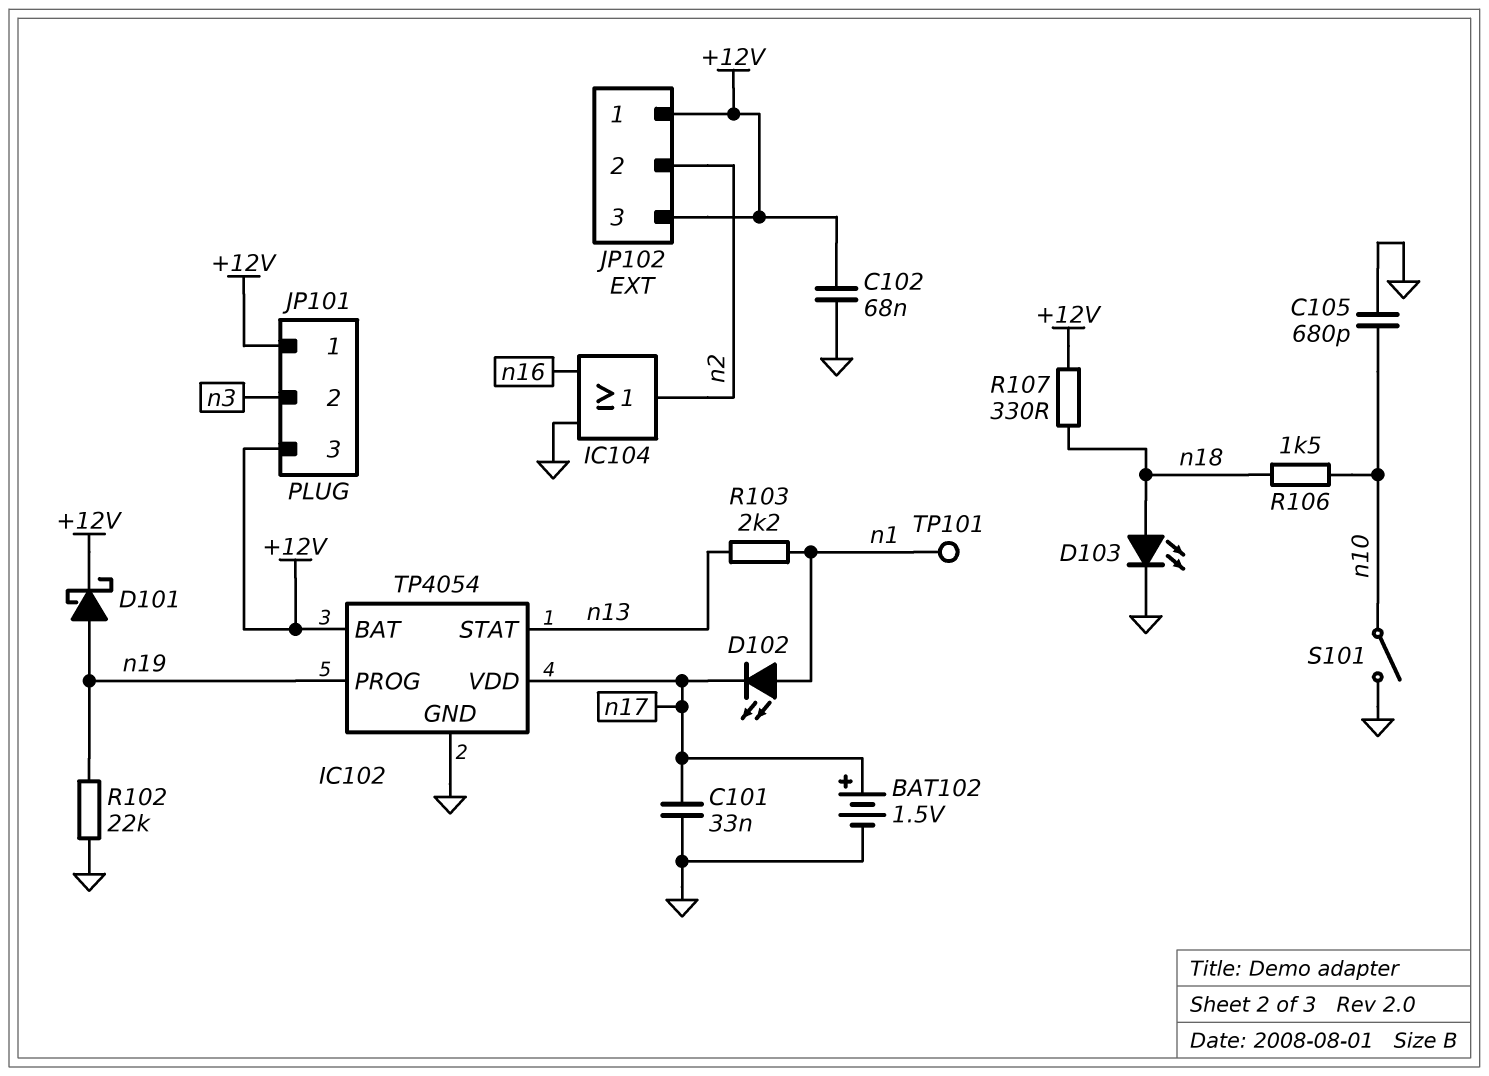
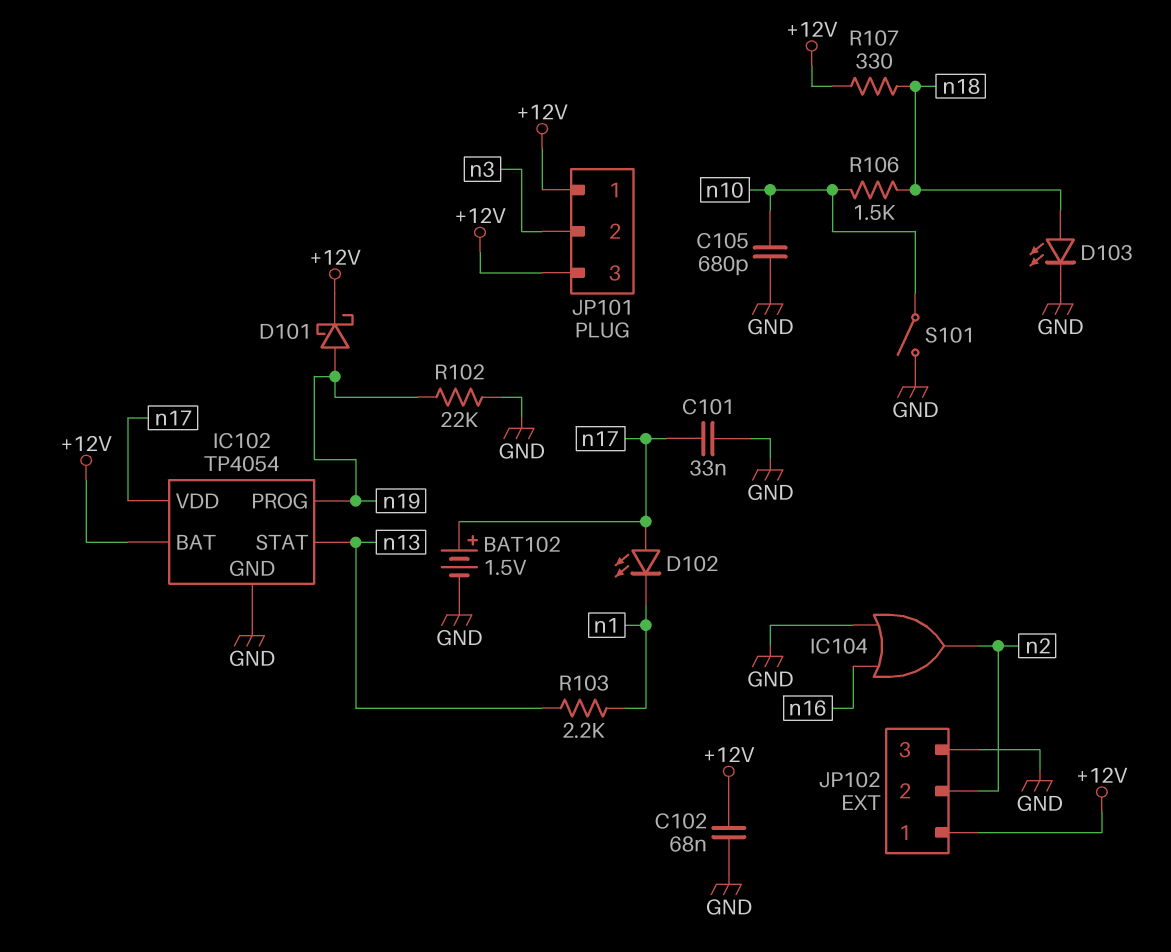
D102: LED (A n1, K n17) -> LED (A n17, K n1)
JP102 pin 3: +12V -> GND
TP101: test point (n1) -> none

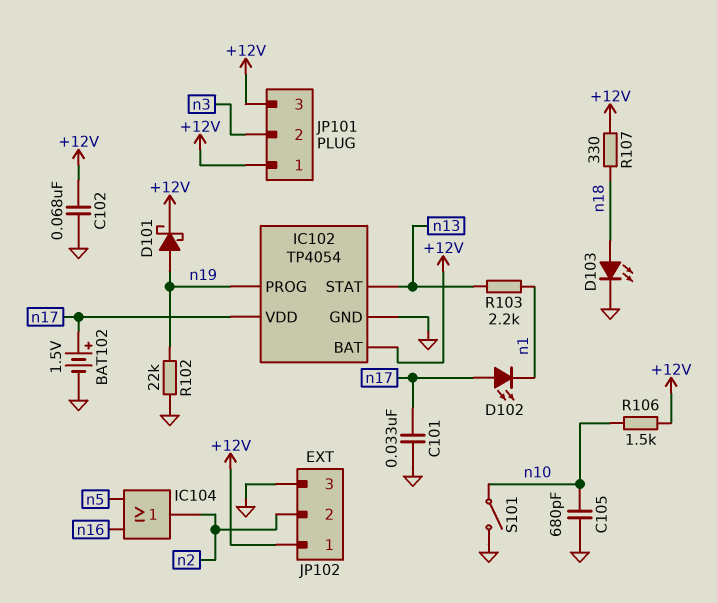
IC104: OR (in GND, in n16, out n2) -> OR (in n5, in n16, out n2)
R106: 1.5k (n10, n18) -> 1.5k (+12V, n10)

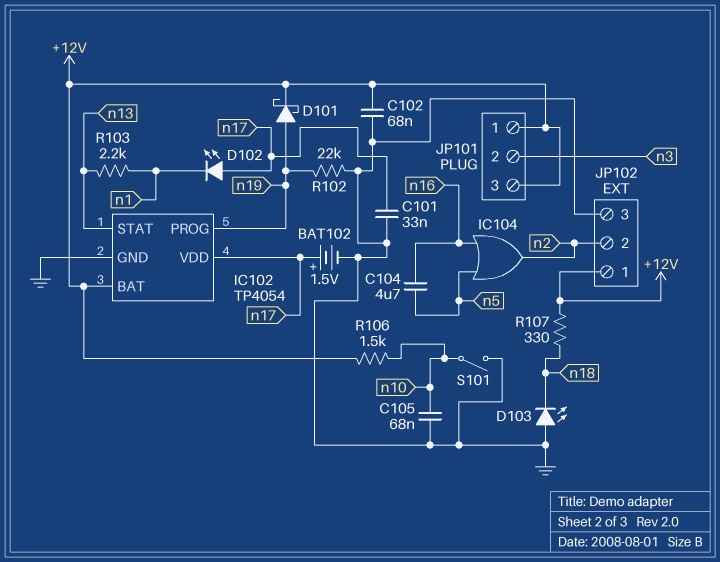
C104: none -> 4.7uF (n5, n16)
C105: 680pF (GND, n10) -> 68nF (GND, n10)
D103: LED (A n18, K GND) -> LED (A GND, K n18)

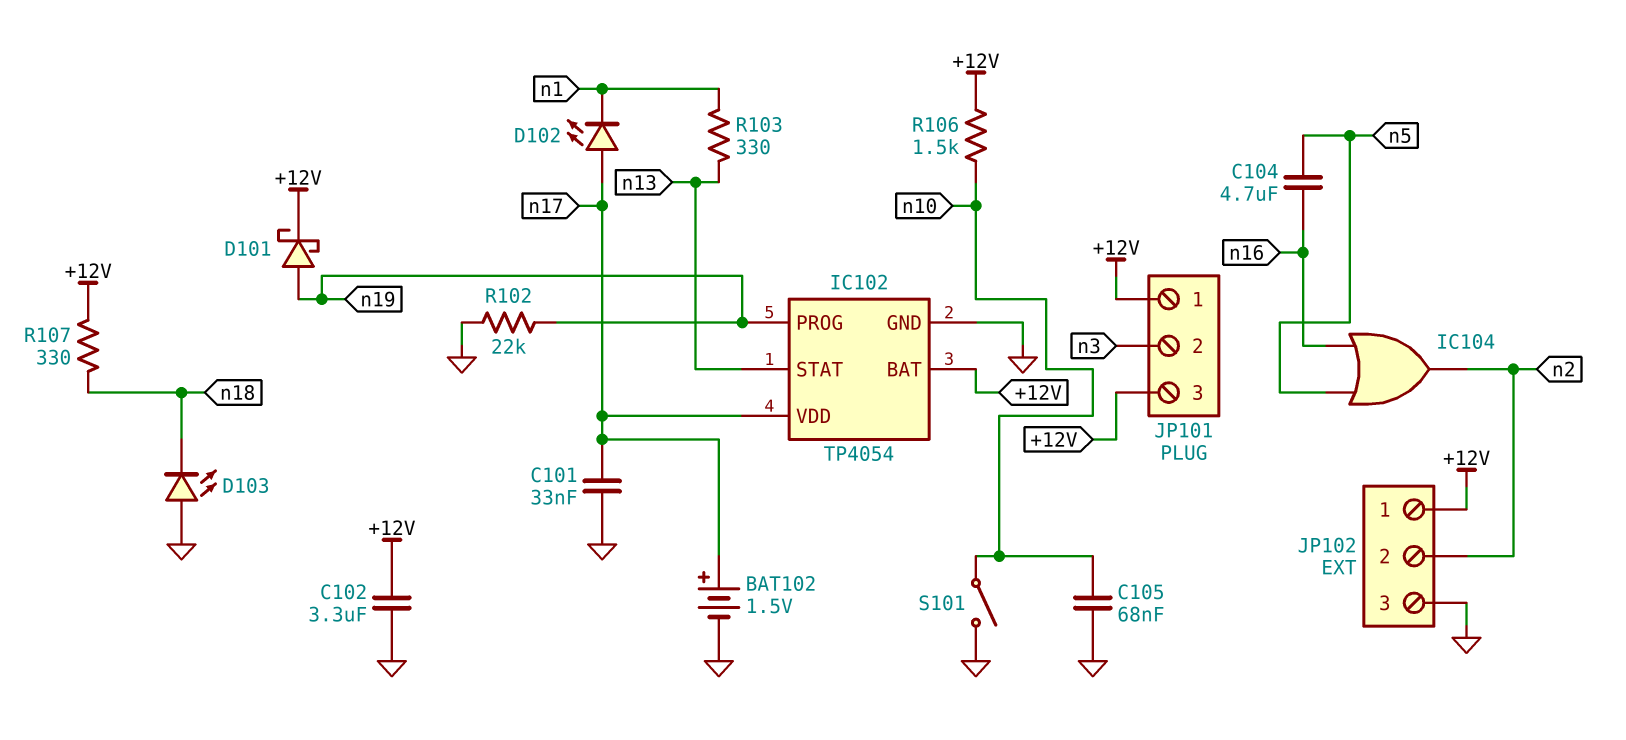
C102: 68nF (+12V, GND) -> 3.3uF (+12V, GND)
R103: 2.2k (n1, n13) -> 330 (n1, n13)

